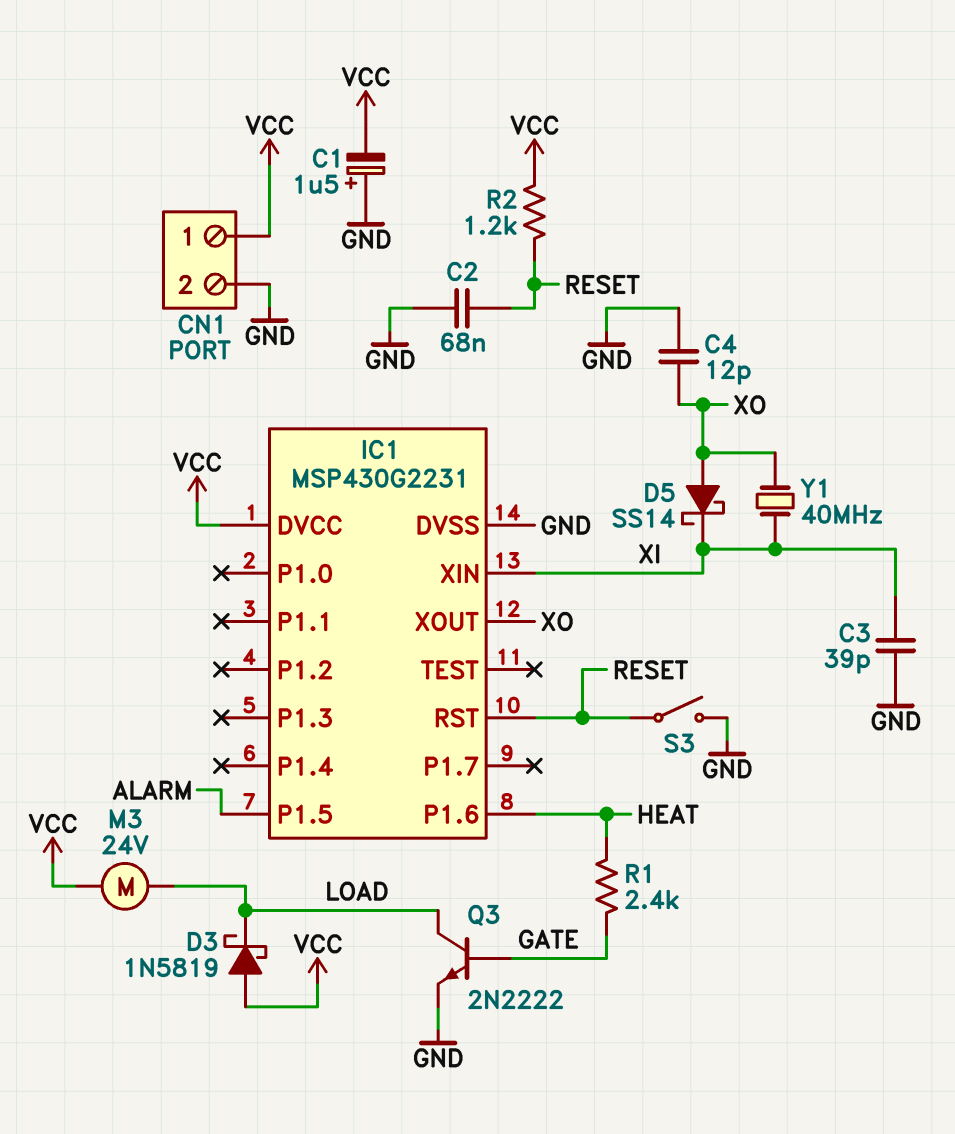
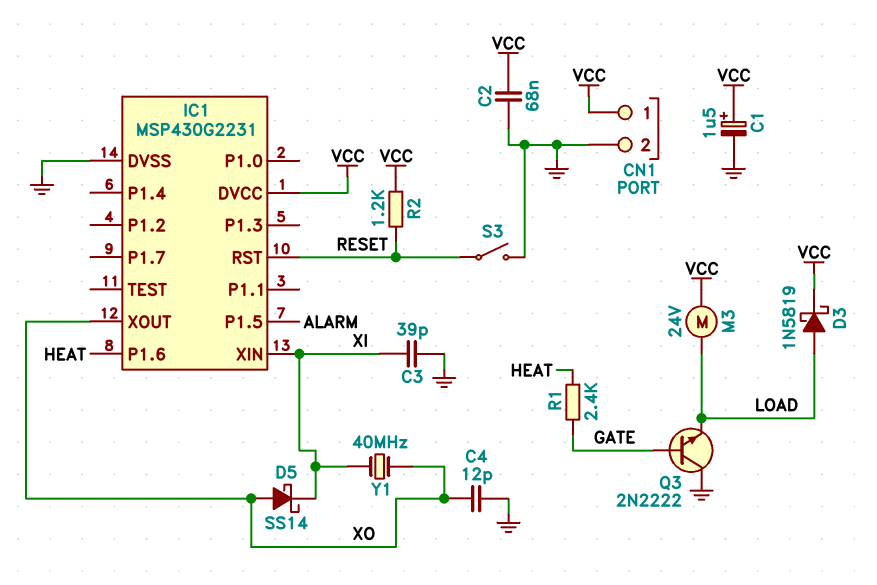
C1: 1.5uF (plus GND, minus VCC) -> 1.5uF (plus VCC, minus GND)
C2: 68nF (GND, RESET) -> 68nF (GND, VCC)
D3: schottky 1N5819 (A VCC, K LOAD) -> schottky 1N5819 (A LOAD, K VCC)
Q3: NPN 2N2222 (B GATE, C LOAD, E GND) -> NPN 2N2222 (B GATE, C GND, E LOAD)

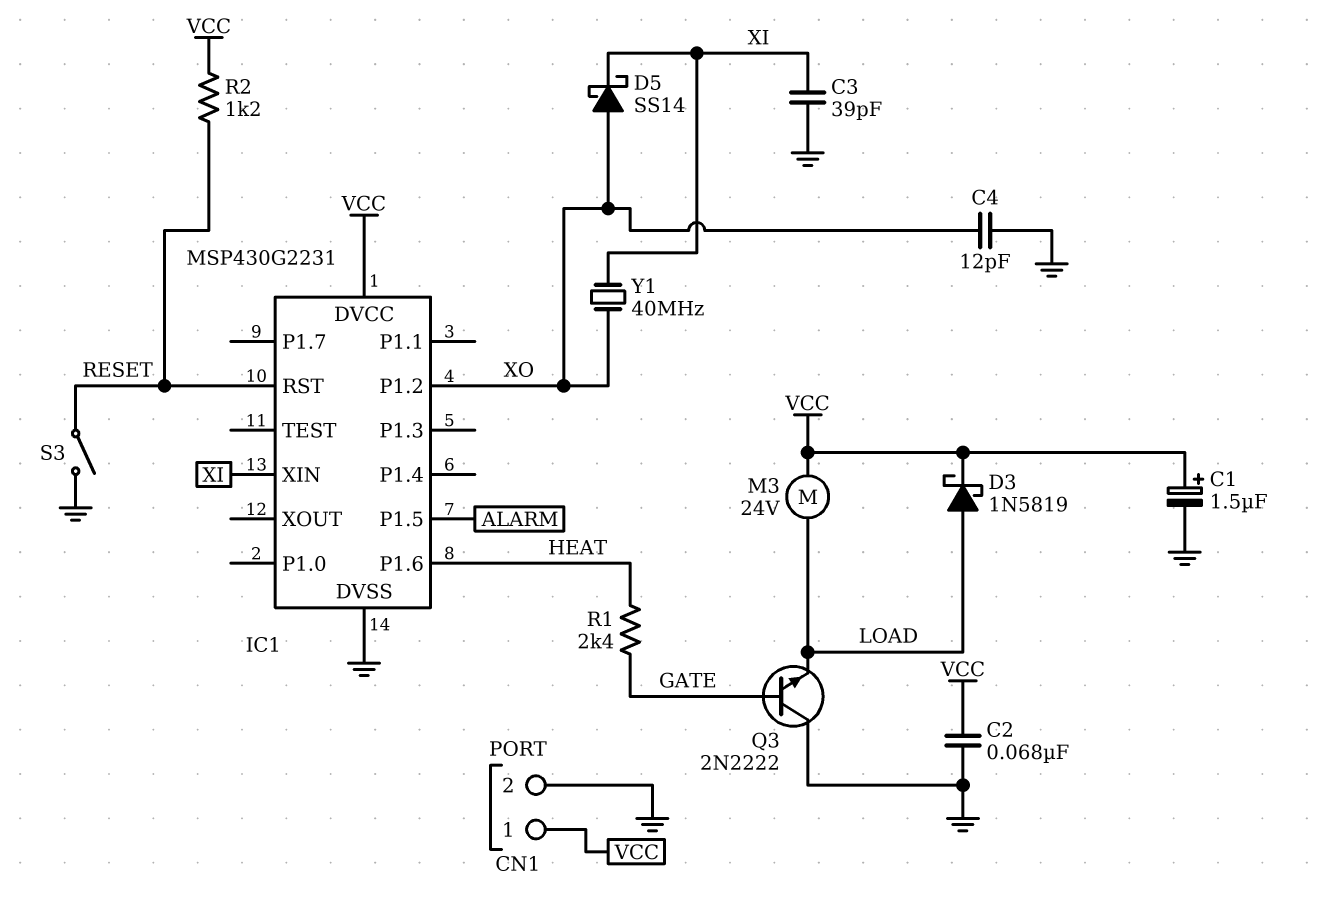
IC1 pin P1.2: none -> XO
IC1 pin XOUT: XO -> none

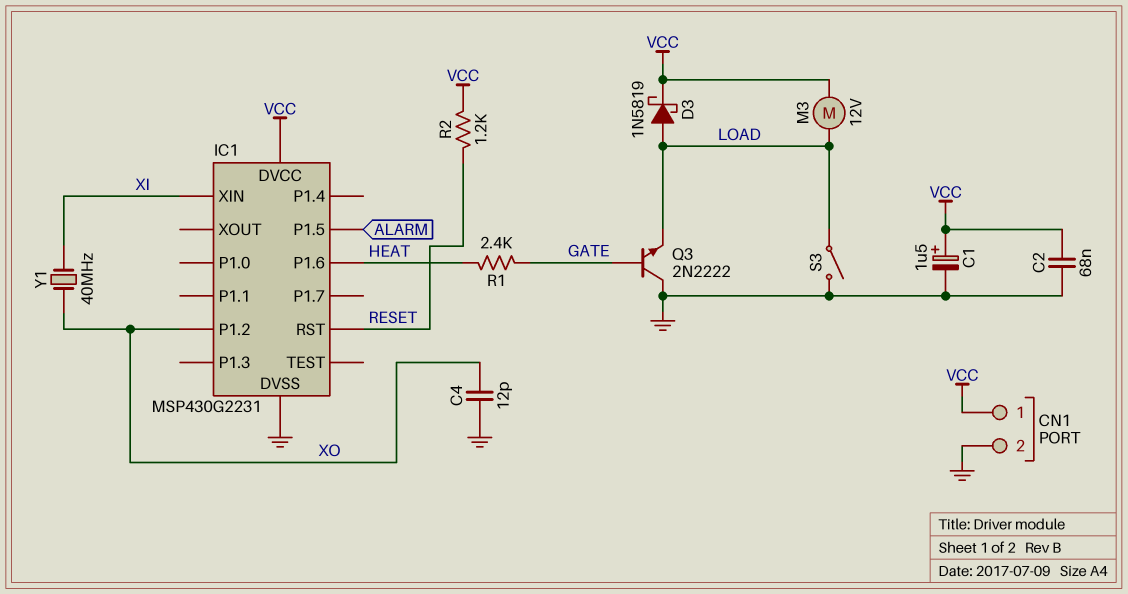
C3: 39pF (GND, XI) -> none
D5: schottky SS14 (A XO, K XI) -> none
M3: motor 24V (LOAD, VCC) -> motor 12V (LOAD, VCC)
S3: switch (GND, RESET) -> switch (GND, LOAD)

